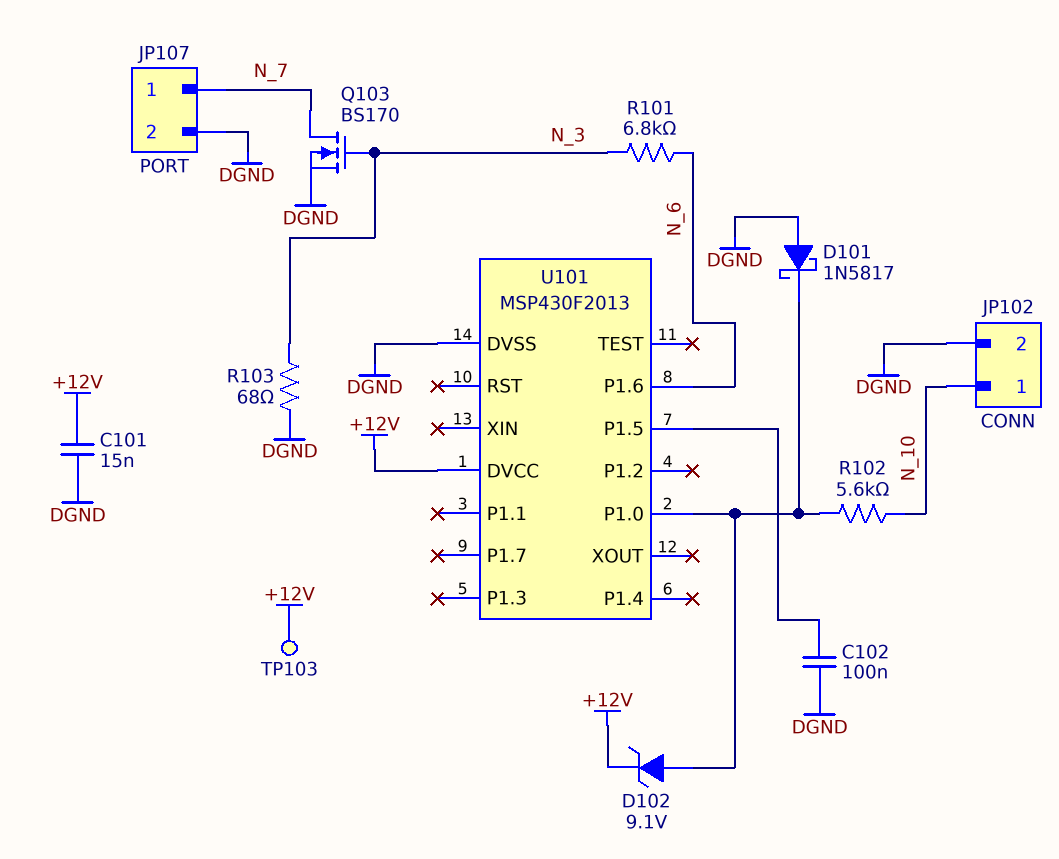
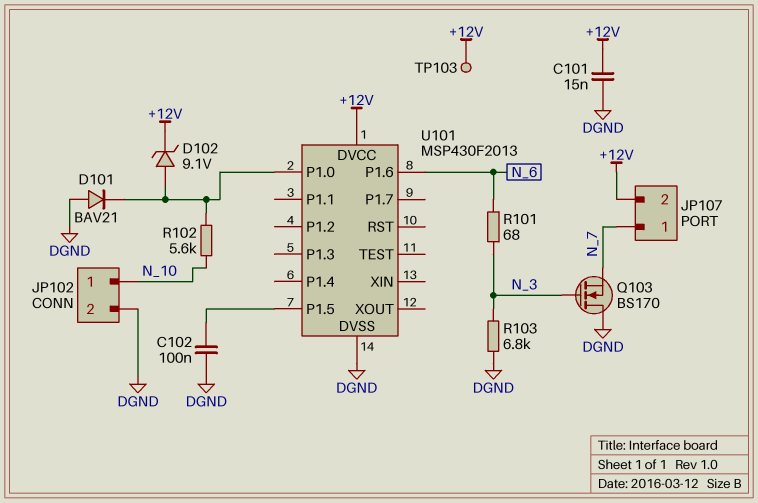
D101: schottky 1N5817 (A DGND, K U101/P1.0) -> diode BAV21 (A DGND, K U101/P1.0)
JP107 pin 2: DGND -> +12V
Q103: NMOS BS170 (G N_3, D N_7, S DGND) -> NMOS BS170 (G N_3, D DGND, S N_7)
R101: 6.8k (N_3, N_6) -> 68 (N_3, N_6)
R103: 68 (DGND, N_3) -> 6.8k (DGND, N_3)

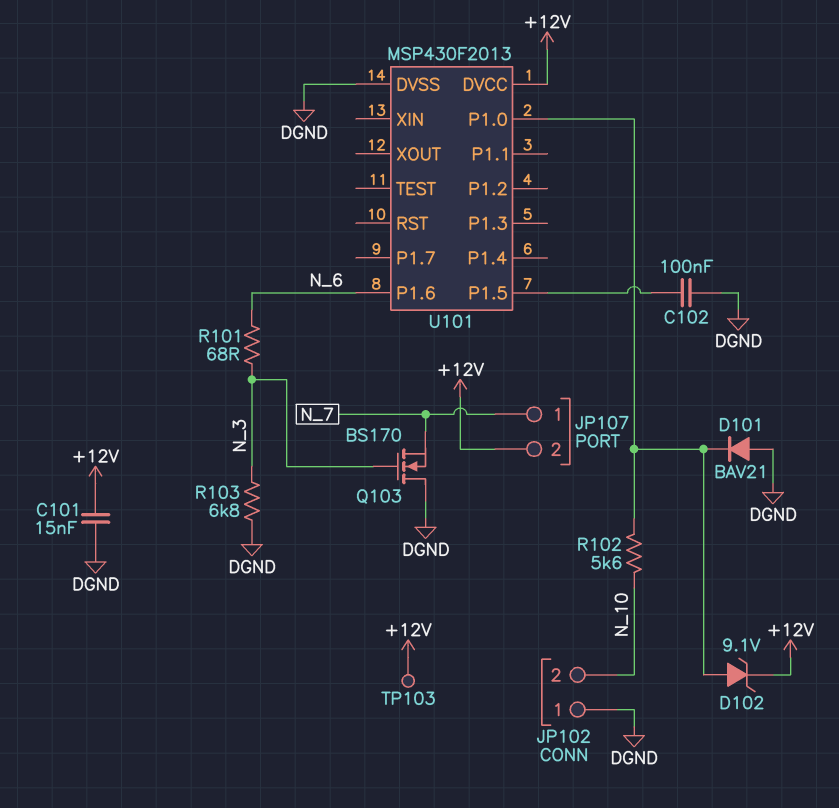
JP102 pin 1: N_10 -> DGND
JP102 pin 2: DGND -> N_10

